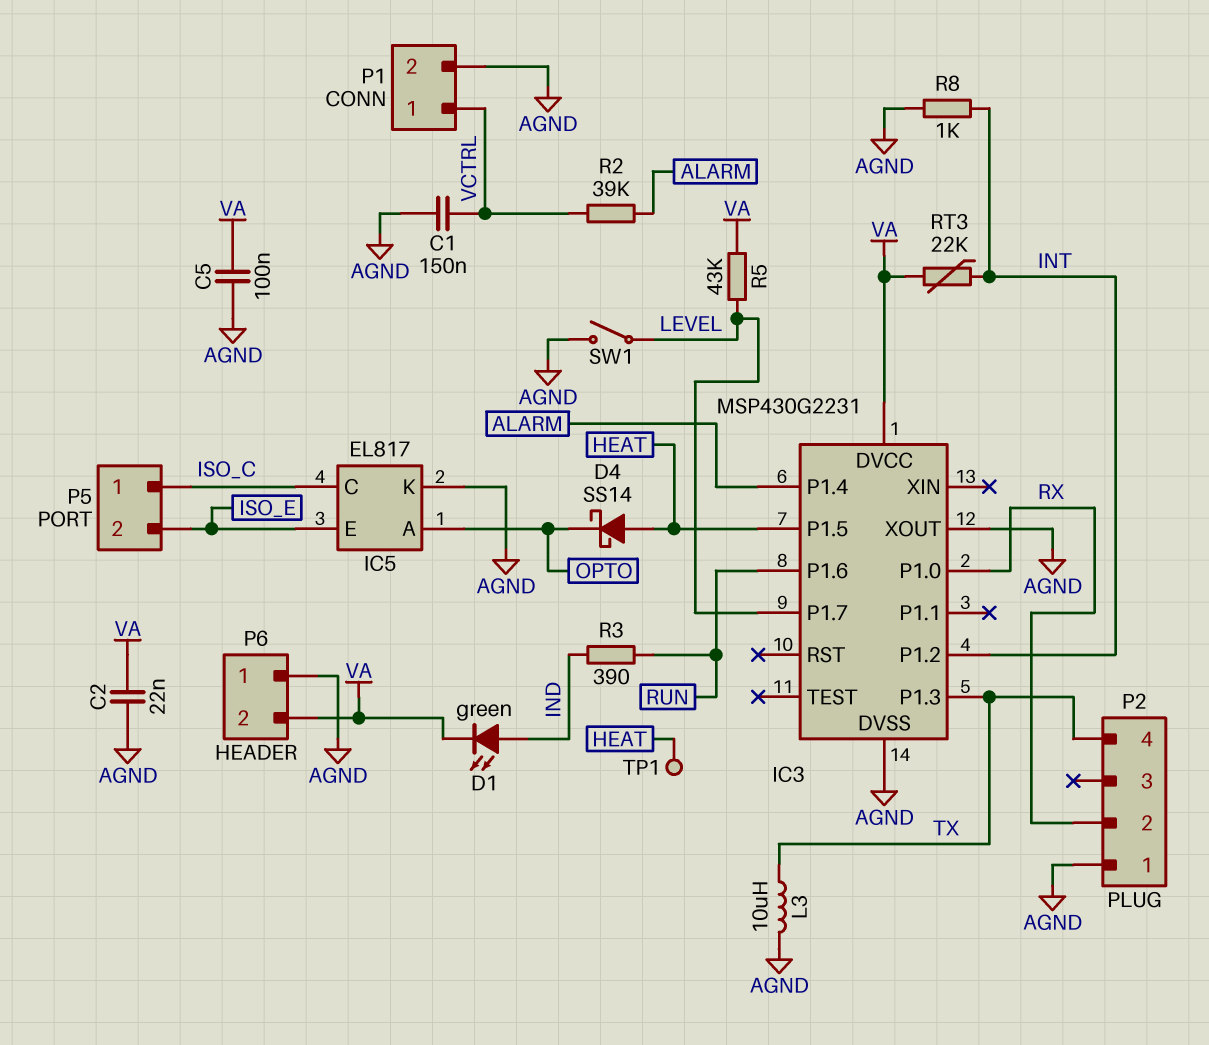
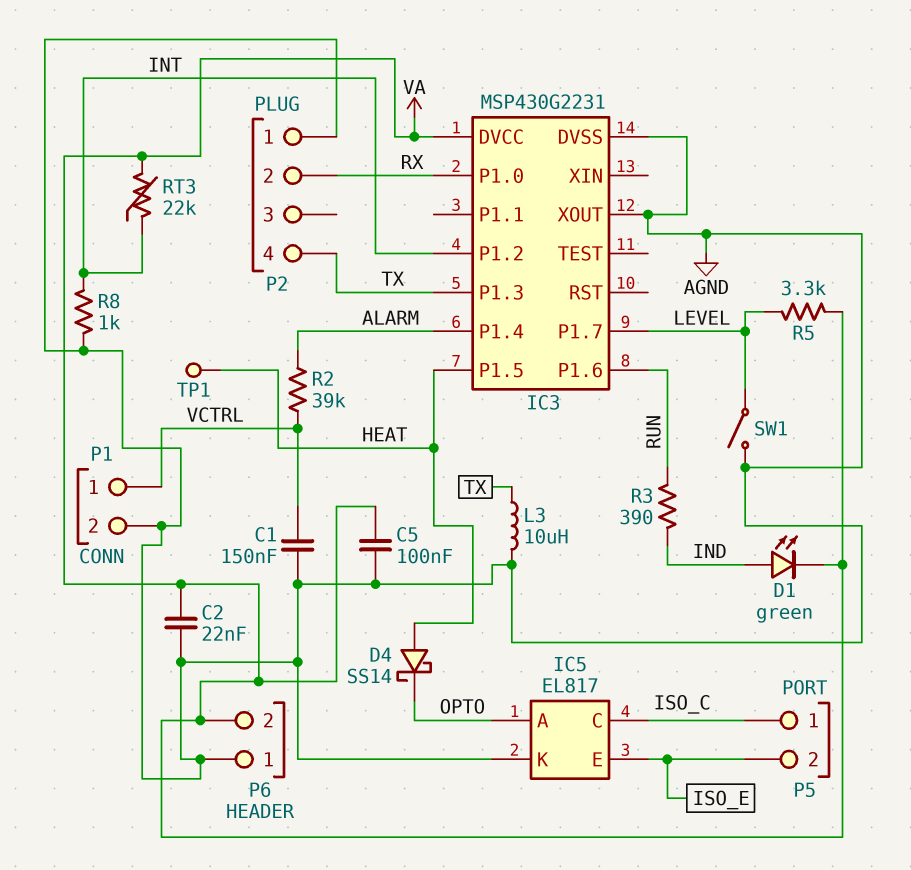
R5: 43k (LEVEL, VA) -> 3.3k (LEVEL, VA)

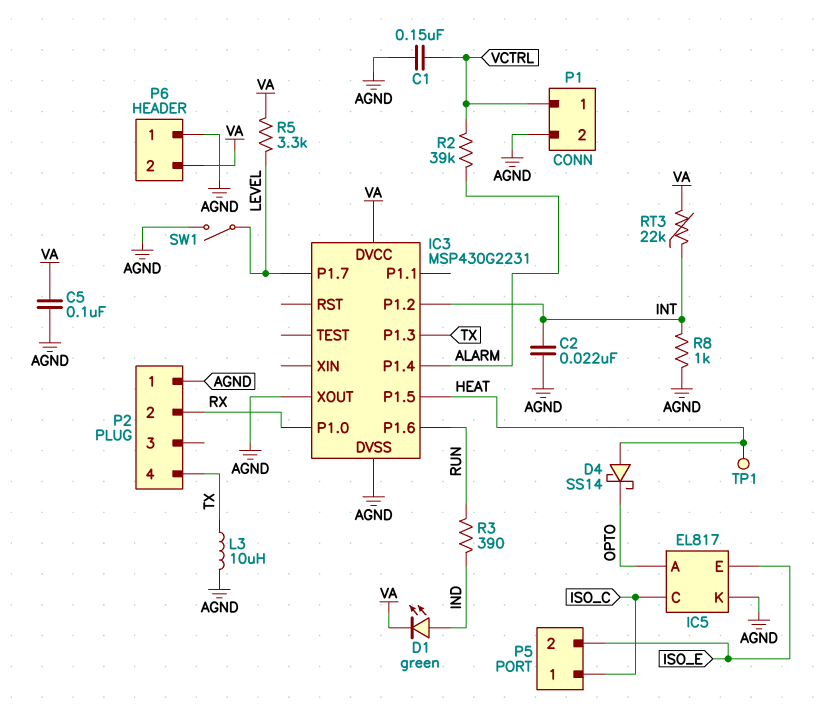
C2: 22nF (AGND, VA) -> 22nF (AGND, INT)

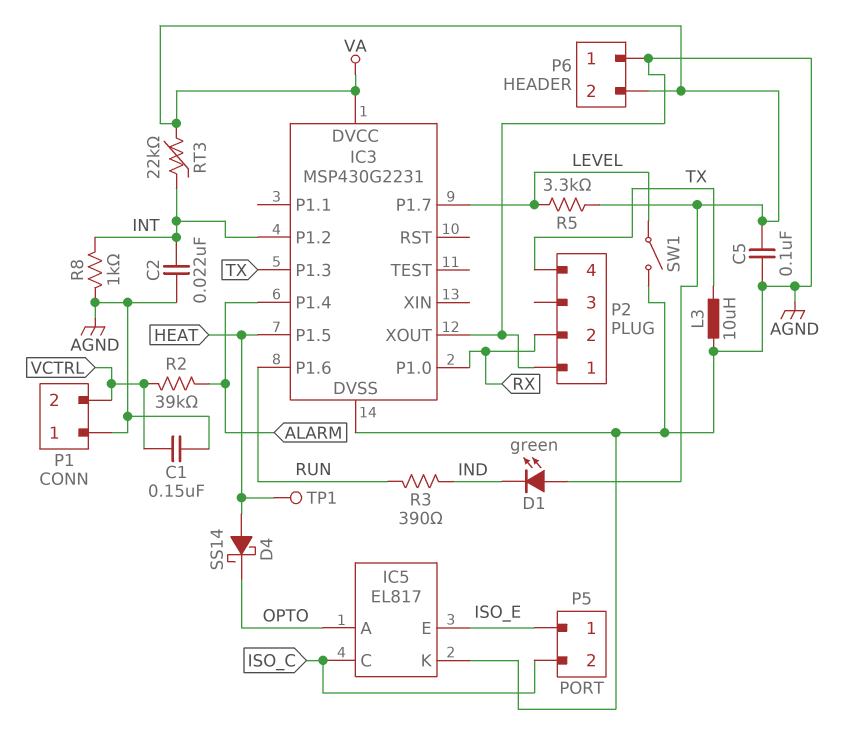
D1: LED green (A IND, K VA) -> LED green (A VA, K IND)
P1 pin 1: VCTRL -> AGND
P1 pin 2: AGND -> VCTRL
P5 pin 1: ISO_C -> ISO_E
P5 pin 2: ISO_E -> ISO_C

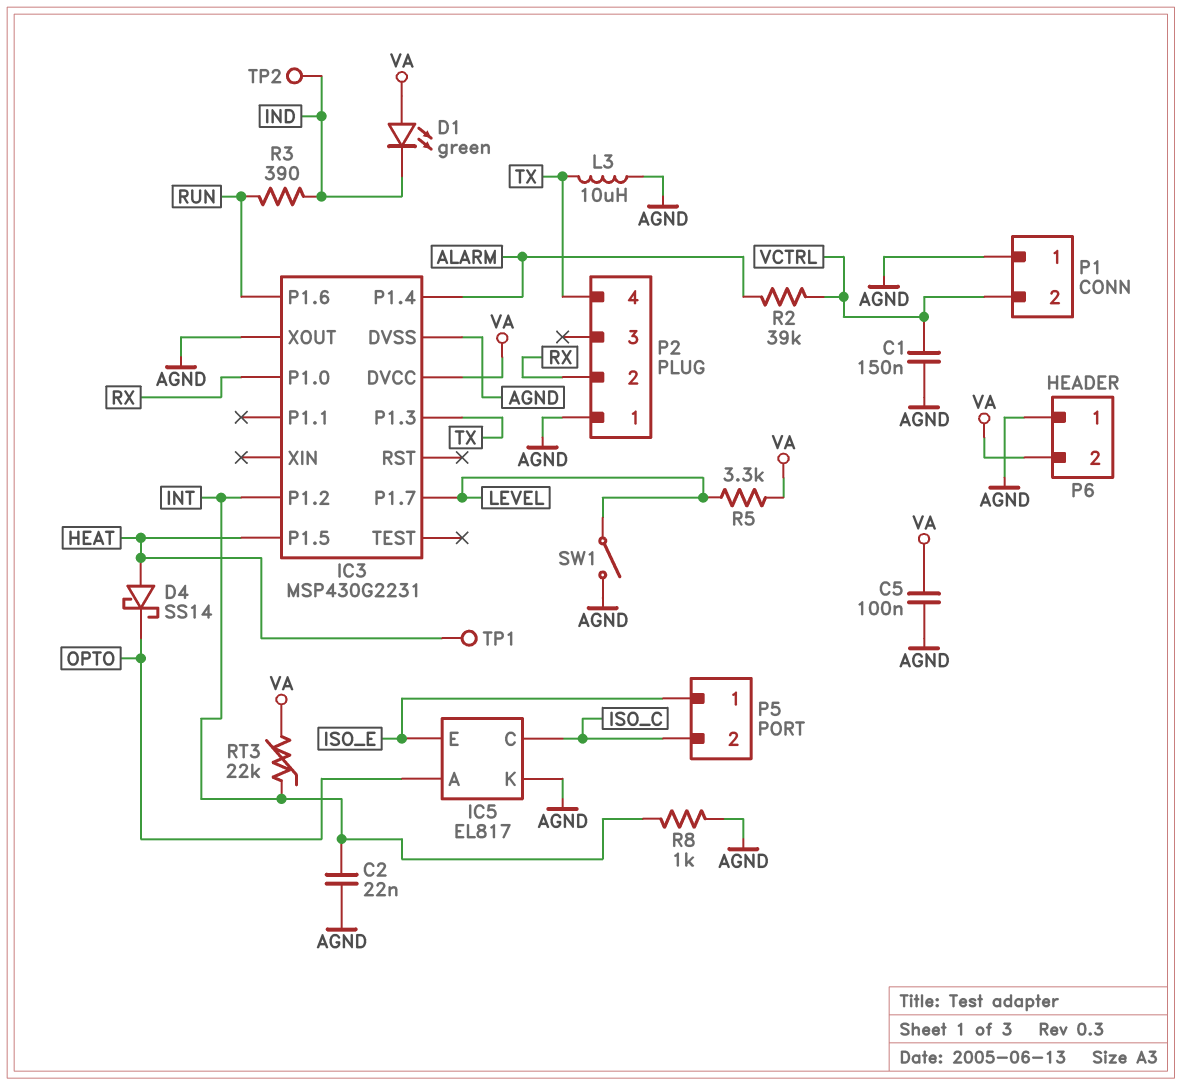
TP2: none -> test point (IND)

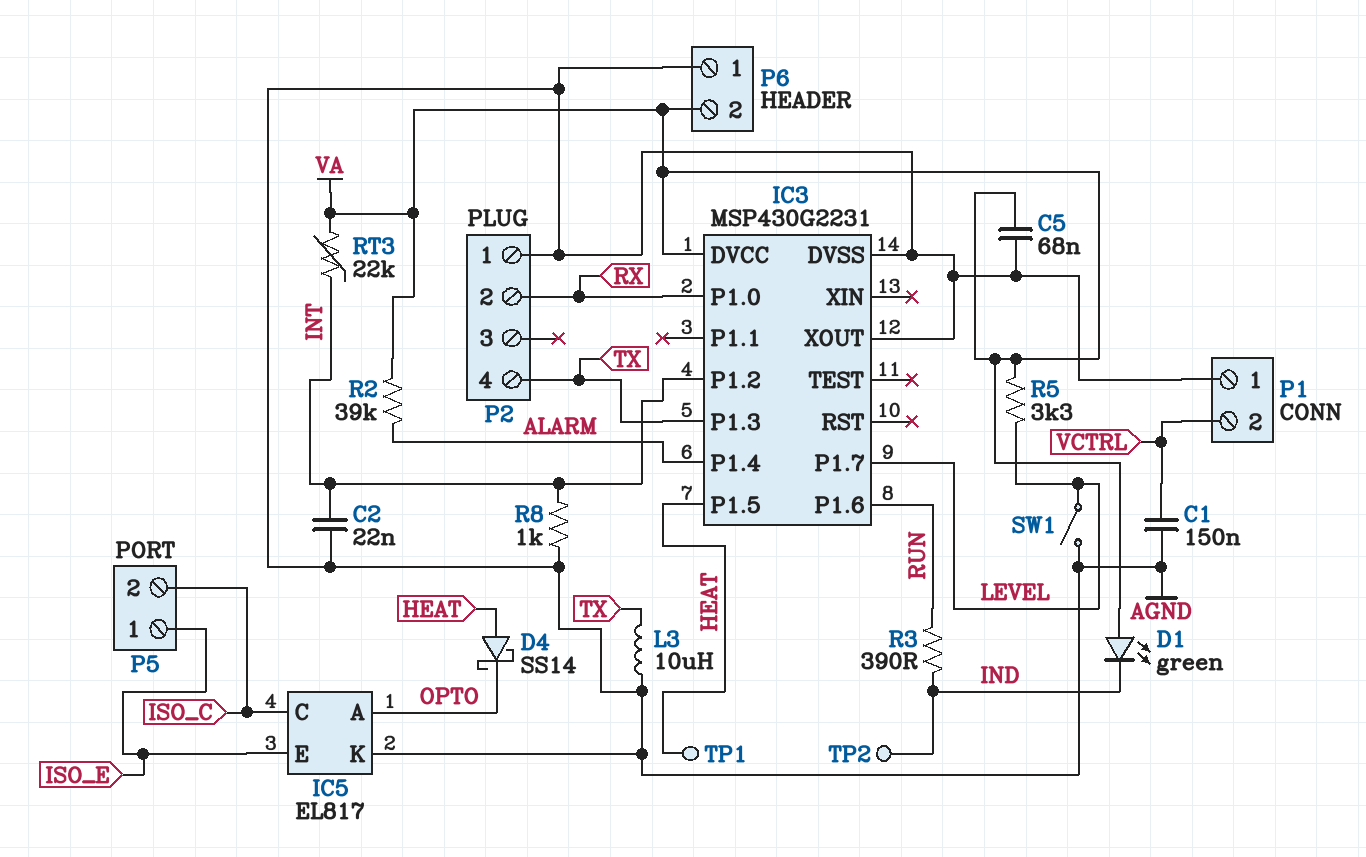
C5: 100nF (AGND, VA) -> 68nF (AGND, VA)
R2: 39k (ALARM, VCTRL) -> 39k (ALARM, VA)

